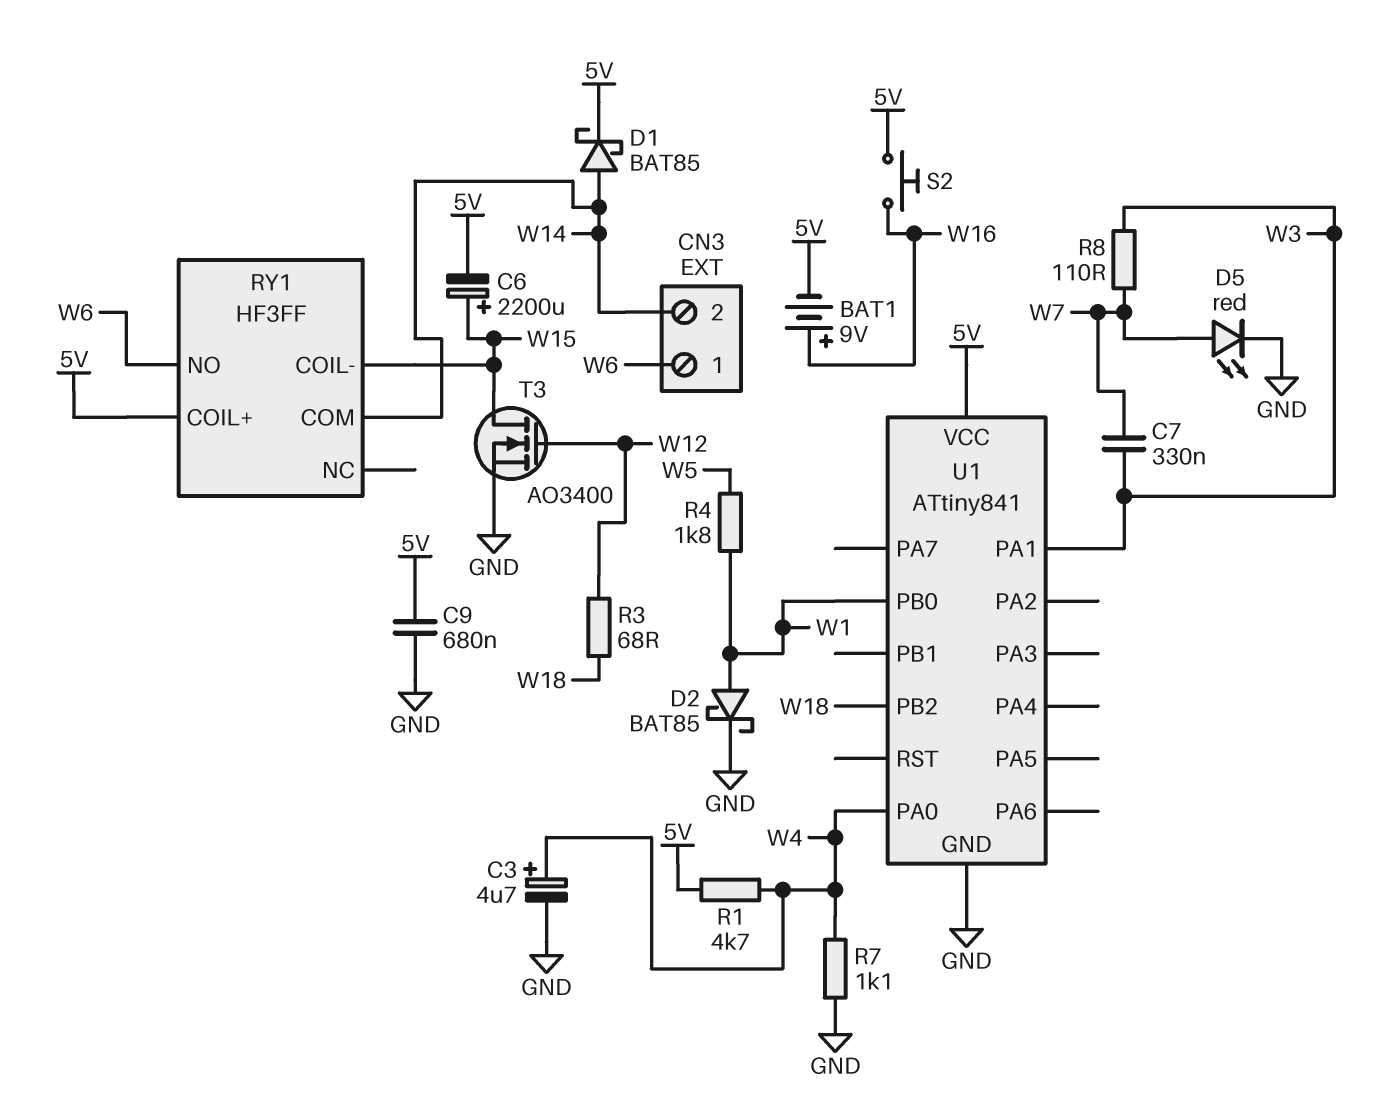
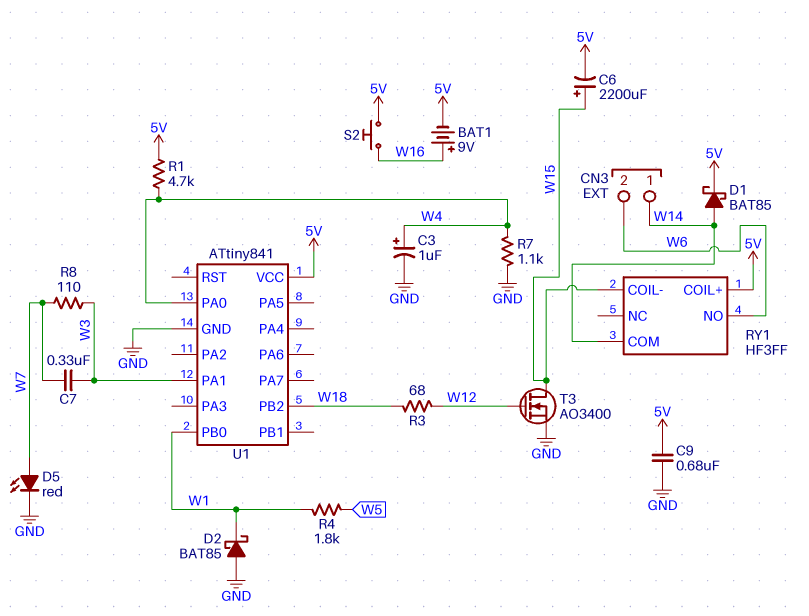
C3: 4.7uF (plus W4, minus GND) -> 1uF (plus W4, minus GND)
CN3 pin 1: W6 -> W14
CN3 pin 2: W14 -> W6
D2: schottky BAT85 (A W1, K GND) -> schottky BAT85 (A GND, K W1)

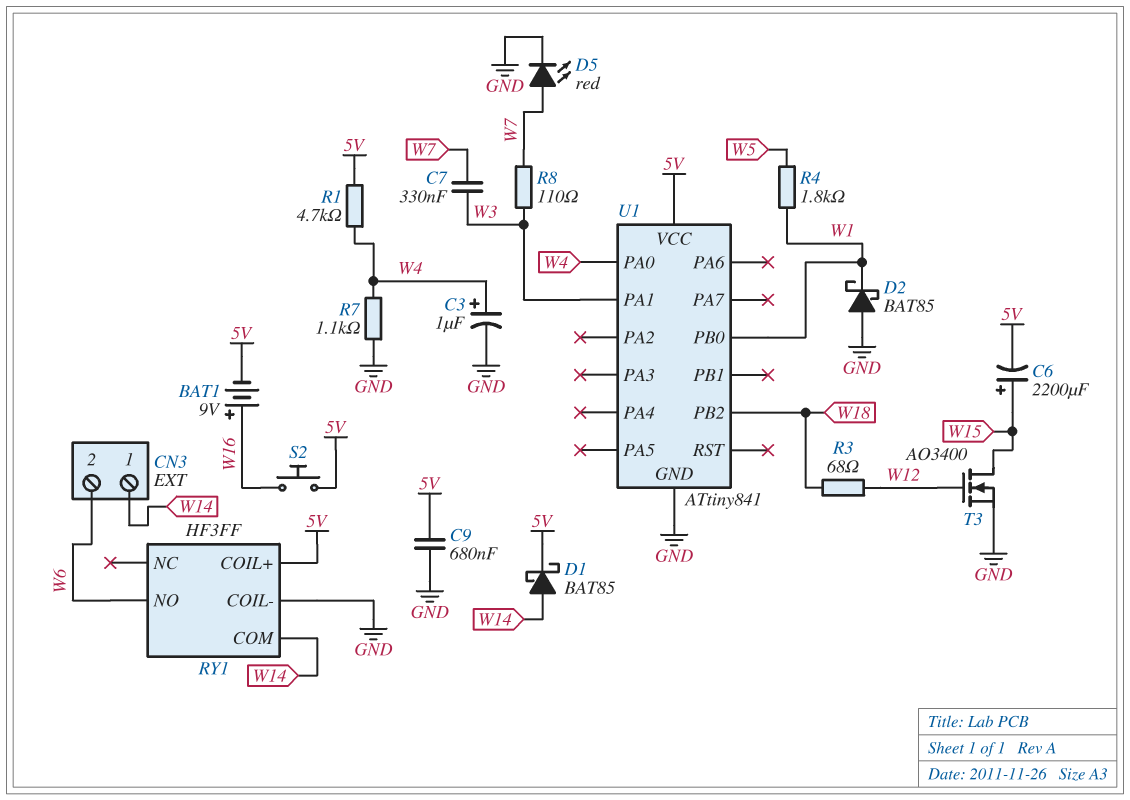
RY1 pin COIL-: W15 -> GND

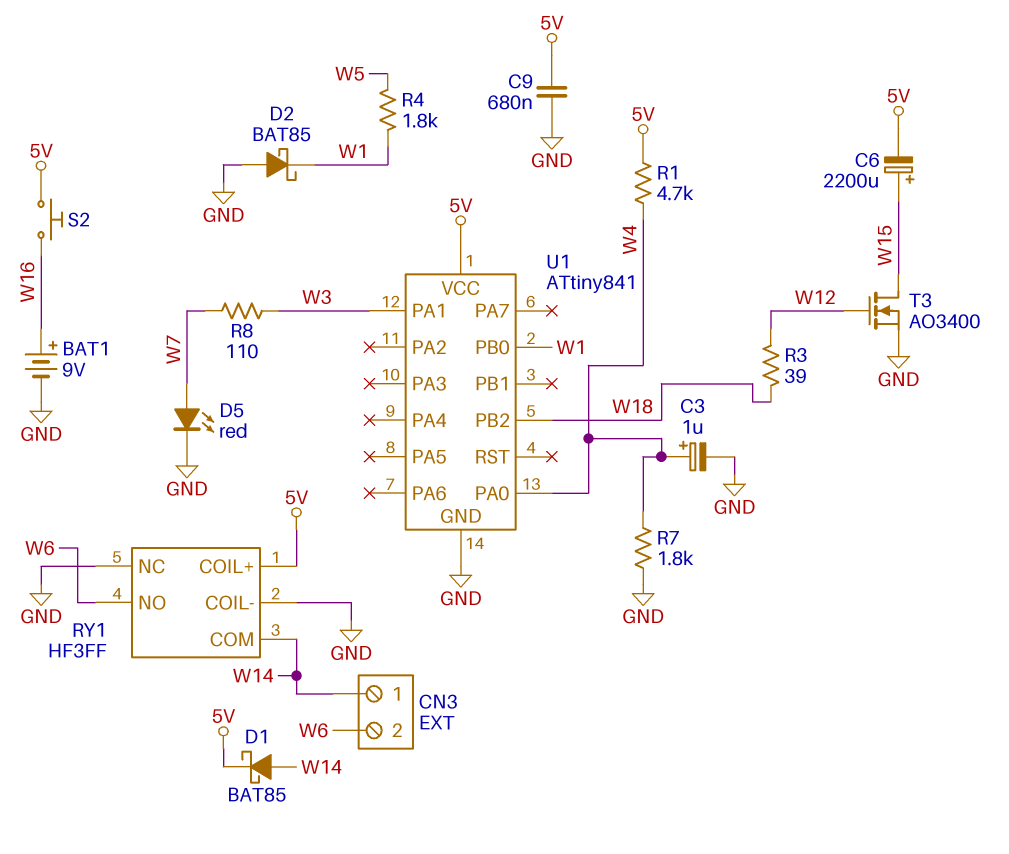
BAT1: 9V (plus W16, minus 5V) -> 9V (plus W16, minus GND)
C7: 330nF (W3, W7) -> none
R3: 68 (W12, W18) -> 39 (W12, W18)
R7: 1.1k (GND, W4) -> 1.8k (GND, W4)
RY1 pin NC: none -> GND

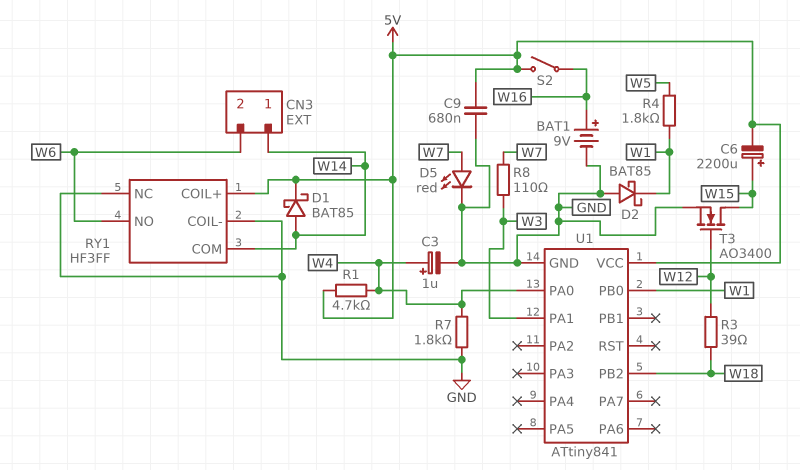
S2: button (5V, W16) -> switch (5V, W16)

